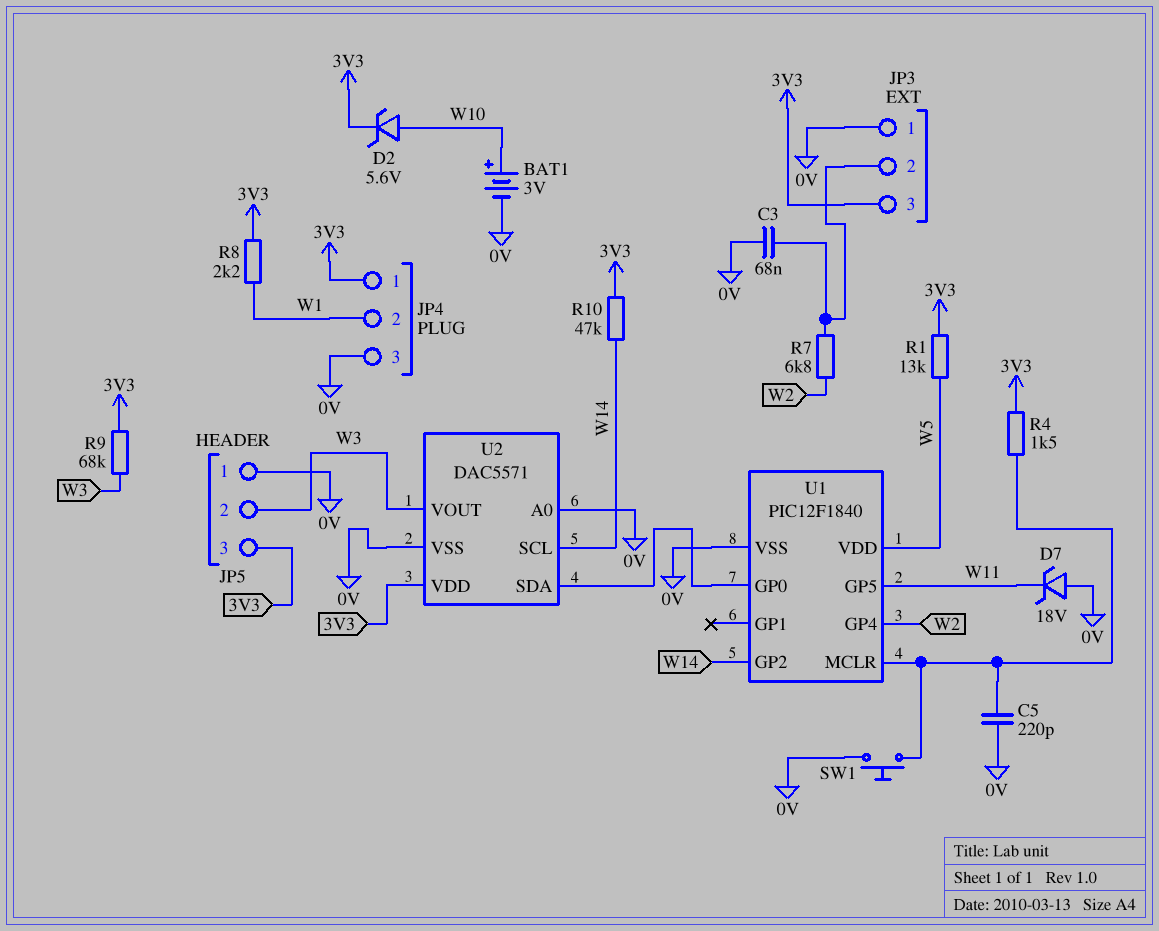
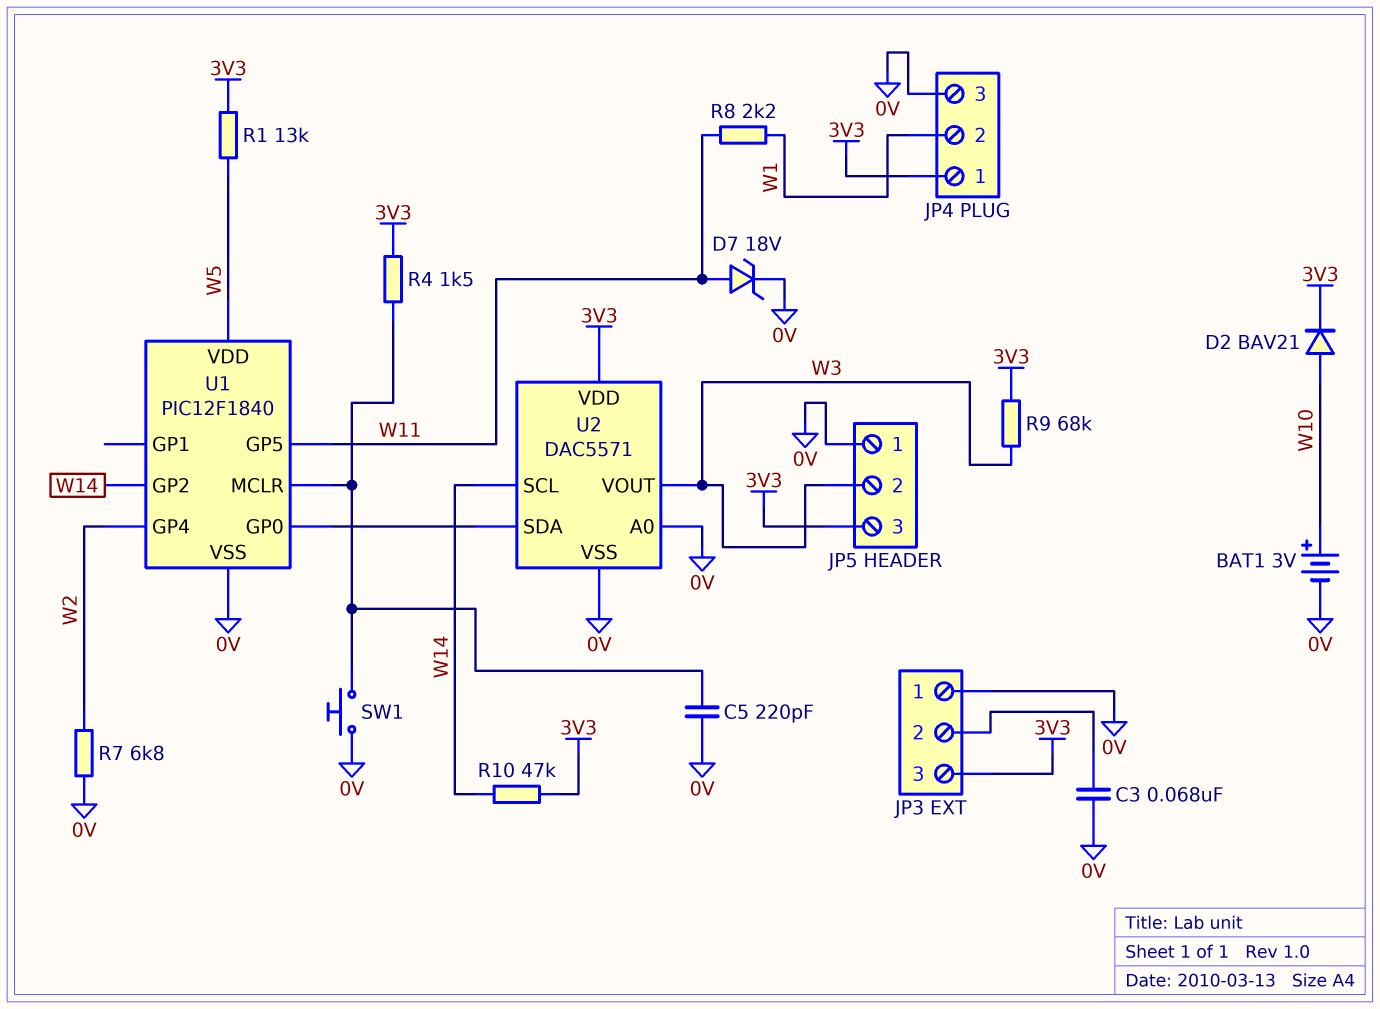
D2: zener 5.6V (A W10, K 3V3) -> diode BAV21 (A W10, K 3V3)
D7: zener 18V (A 0V, K W11) -> zener 18V (A W11, K 0V)
R7: 6.8k (JP3/2, W2) -> 6.8k (0V, W2)
R8: 2.2k (3V3, W1) -> 2.2k (W1, W11)

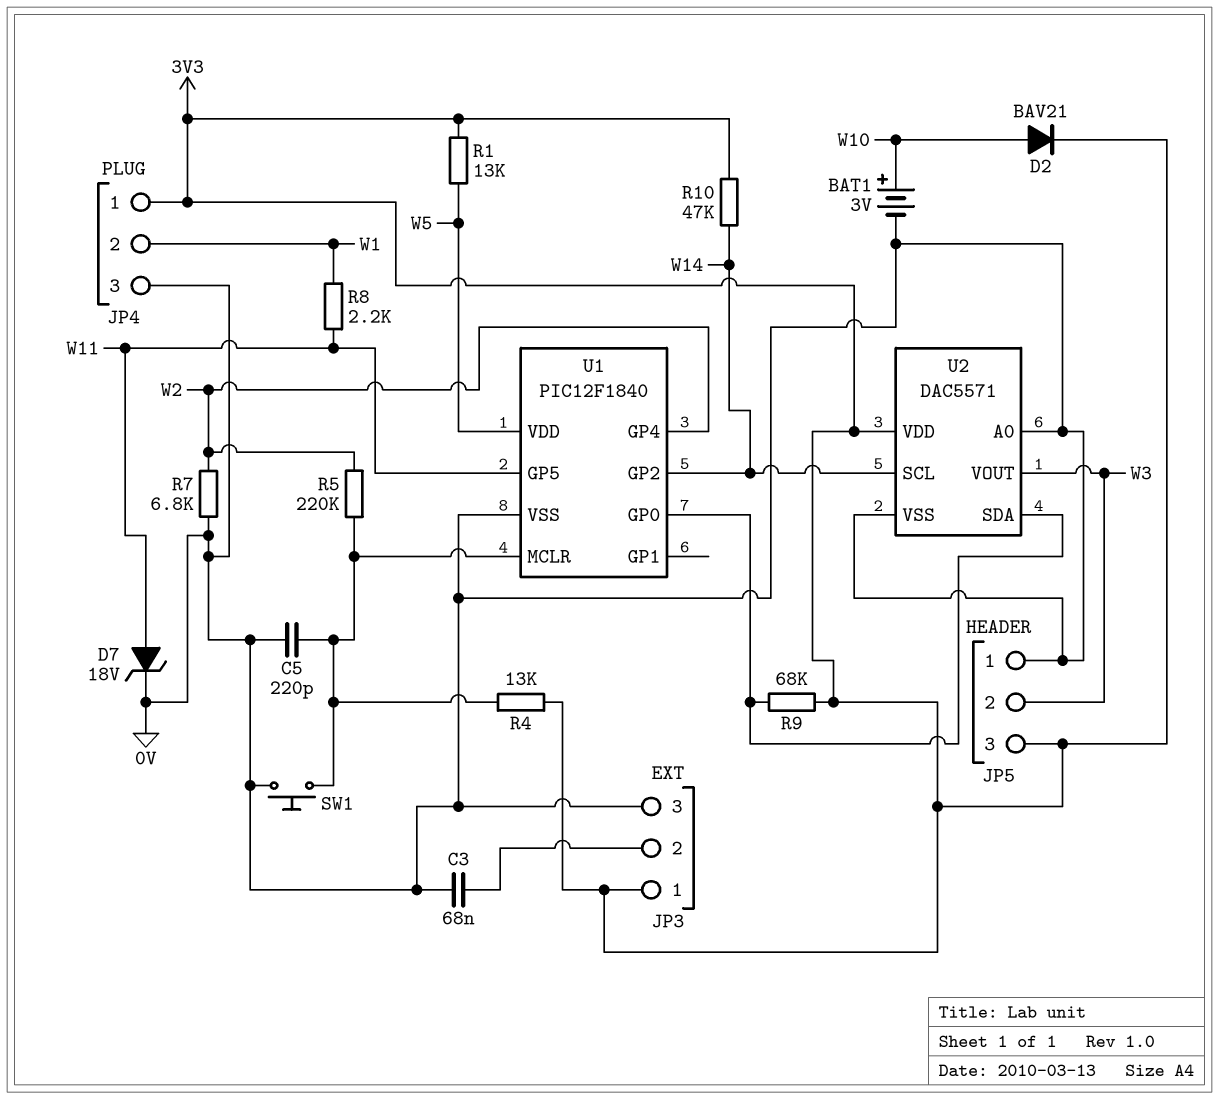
JP3 pin 1: 0V -> 3V3
JP3 pin 3: 3V3 -> 0V
R4: 1.5k (3V3, U1/MCLR) -> 13k (3V3, U1/MCLR)
R5: none -> 220k (U1/MCLR, W2)
R9: 68k (3V3, W3) -> 68k (3V3, U1/GP0)

